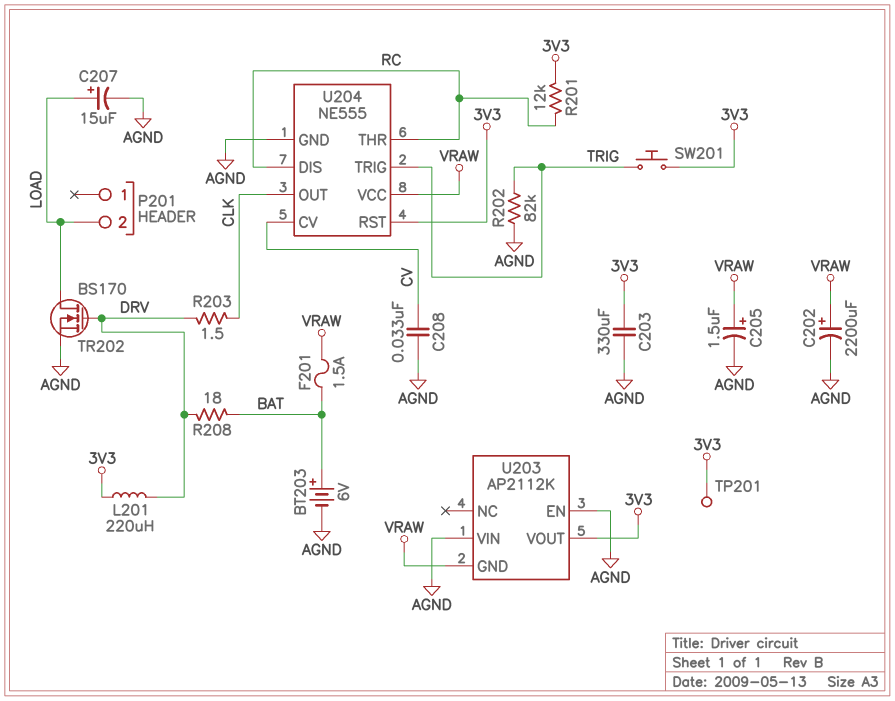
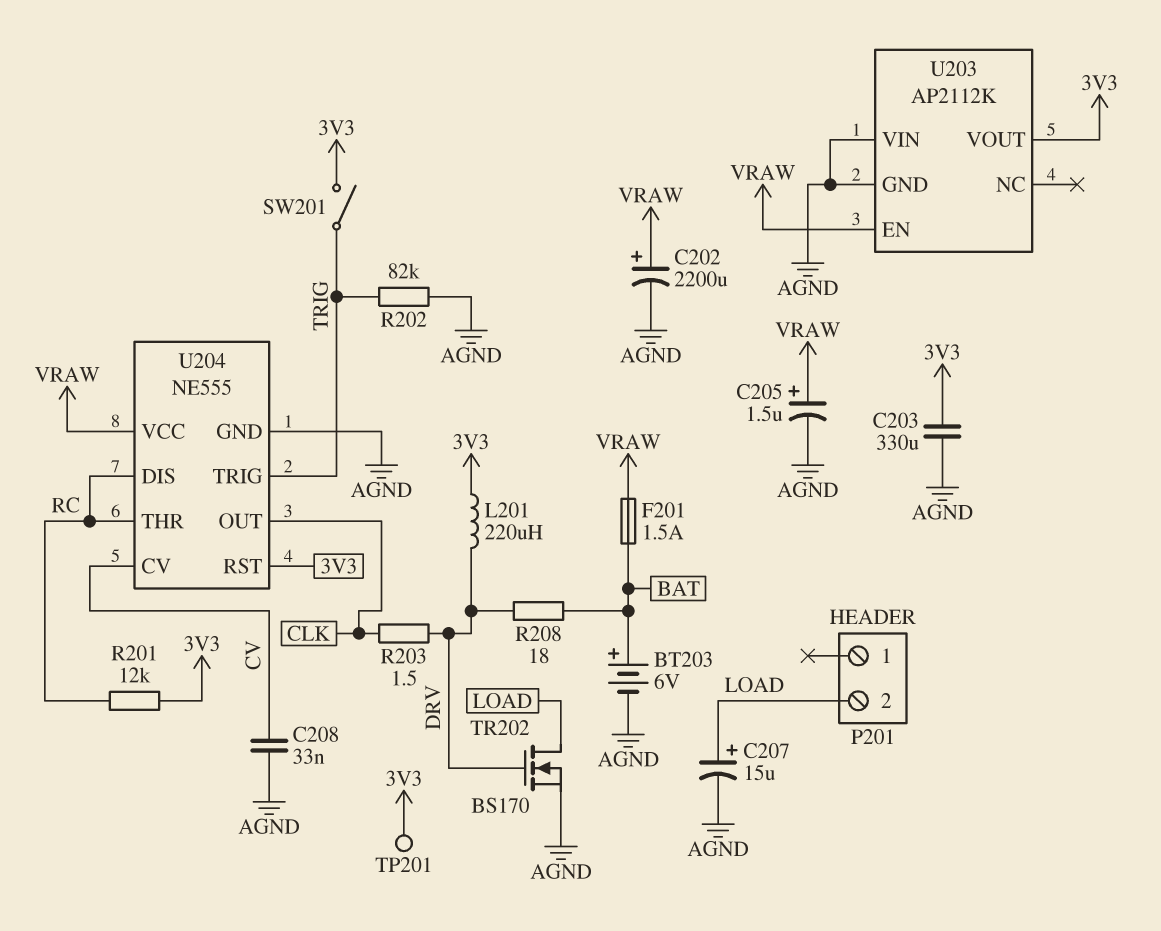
SW201: button (3V3, TRIG) -> switch (3V3, TRIG)
U203 pin EN: AGND -> VRAW
U203 pin GND: VRAW -> AGND

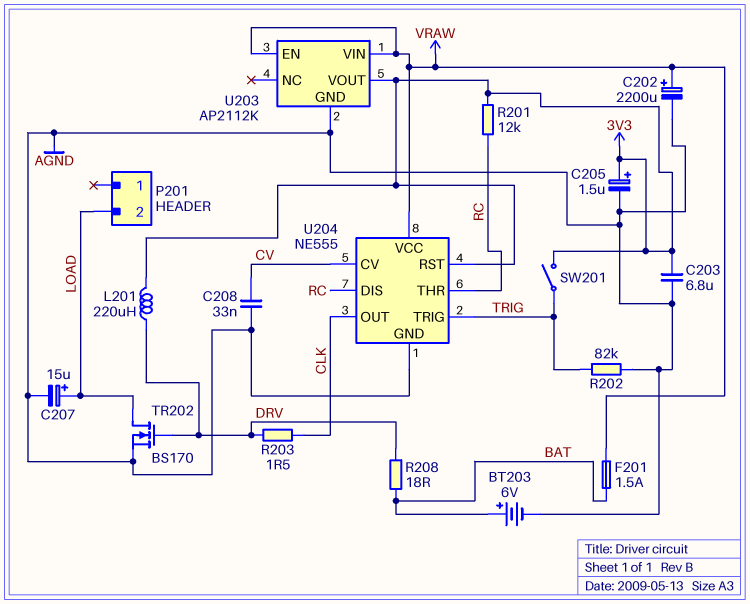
C203: 330uF (3V3, AGND) -> 6.8uF (3V3, AGND)
C205: 1.5uF (plus VRAW, minus AGND) -> 1.5uF (plus 3V3, minus AGND)
TP201: test point (3V3) -> none
U203 pin VIN: AGND -> VRAW

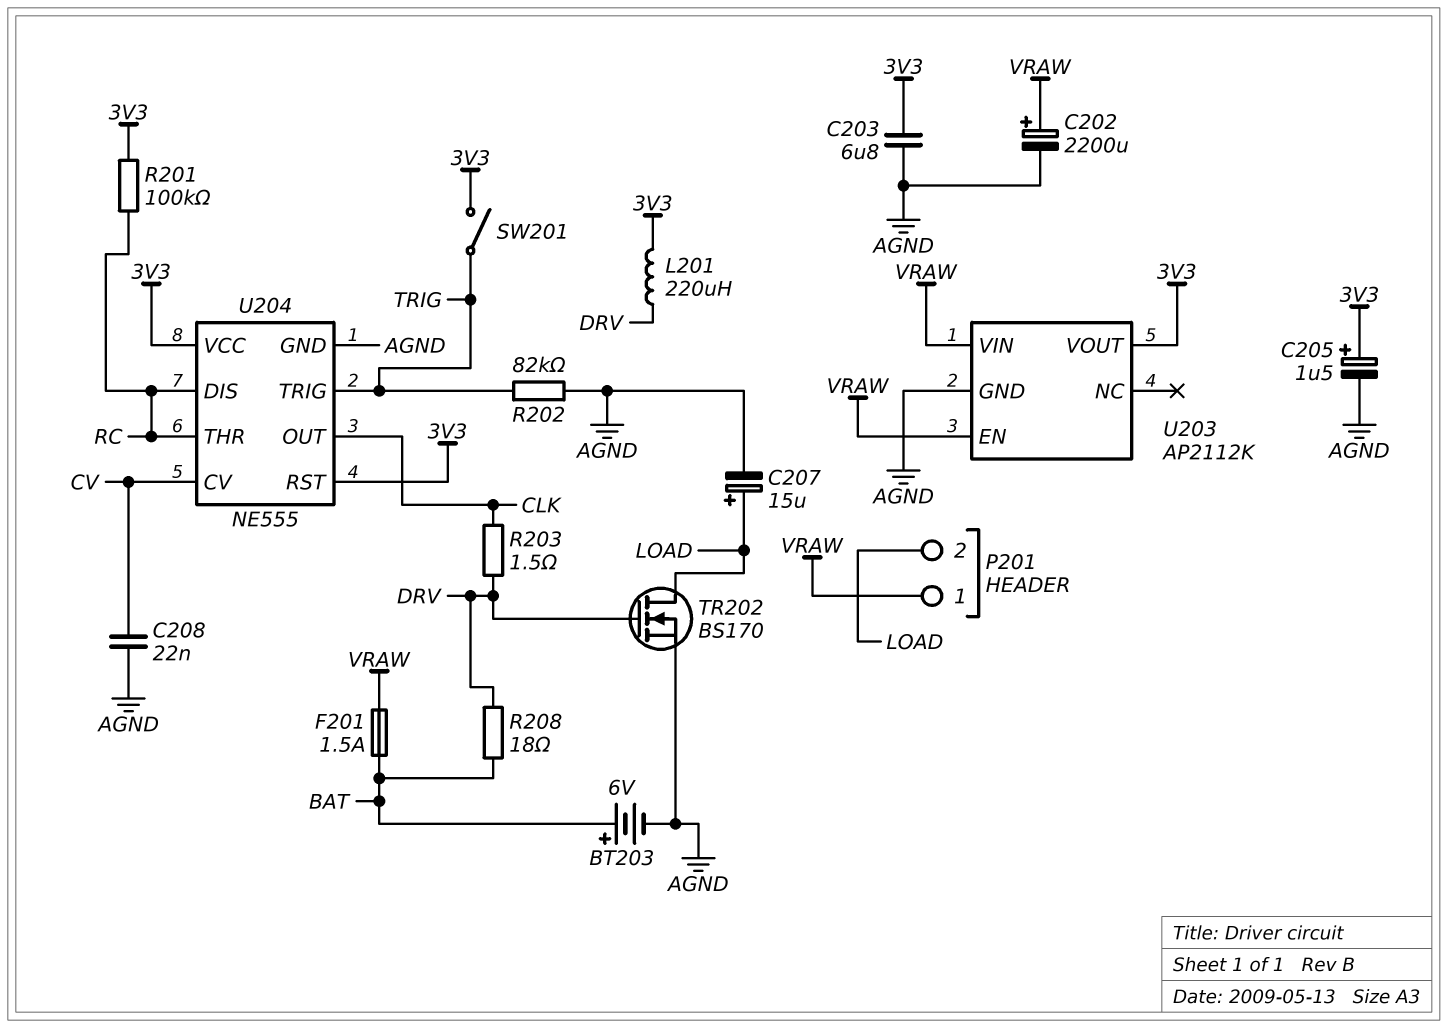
C208: 33nF (AGND, CV) -> 22nF (AGND, CV)
P201 pin 1: none -> VRAW
R201: 12k (3V3, RC) -> 100k (3V3, RC)
U204 pin VCC: VRAW -> 3V3

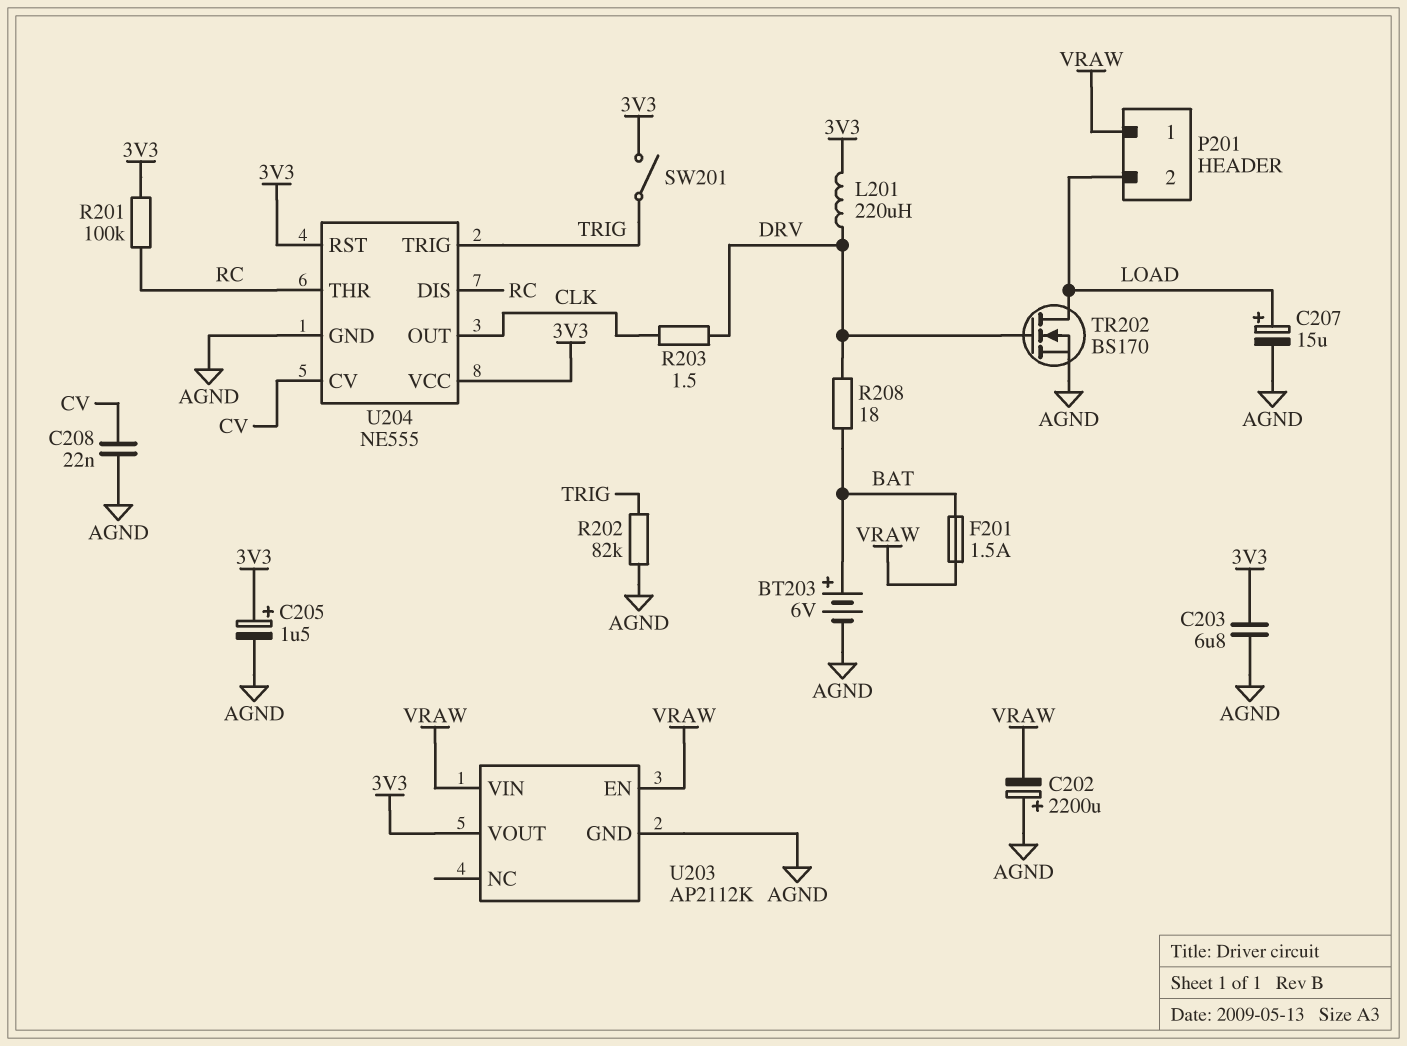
C202: 2200uF (plus VRAW, minus AGND) -> 2200uF (plus AGND, minus VRAW)

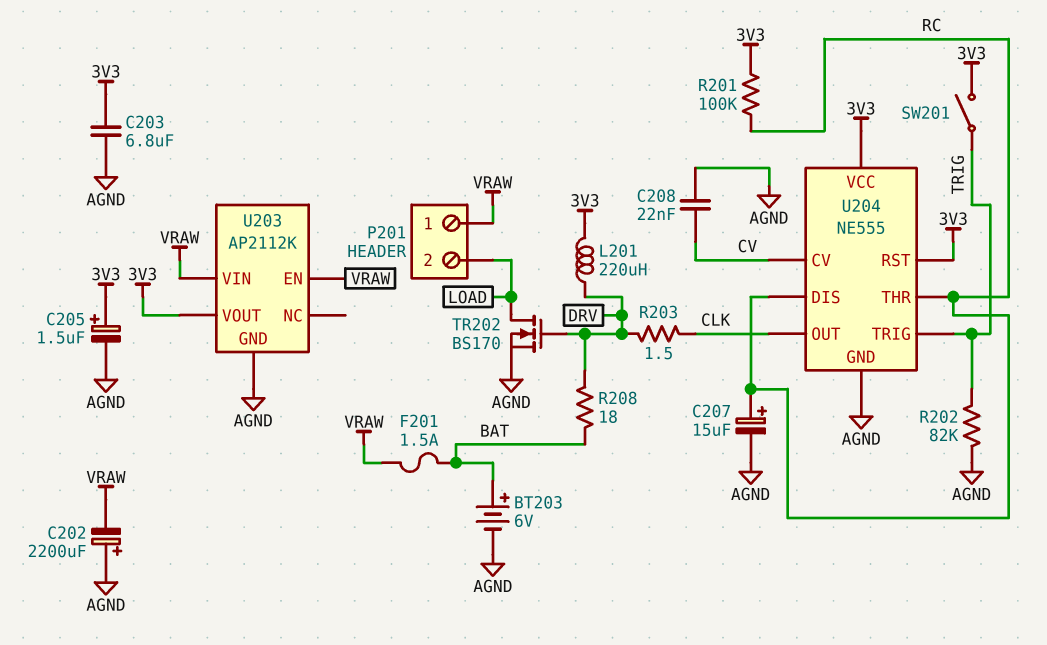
C207: 15uF (plus LOAD, minus AGND) -> 15uF (plus RC, minus AGND)

